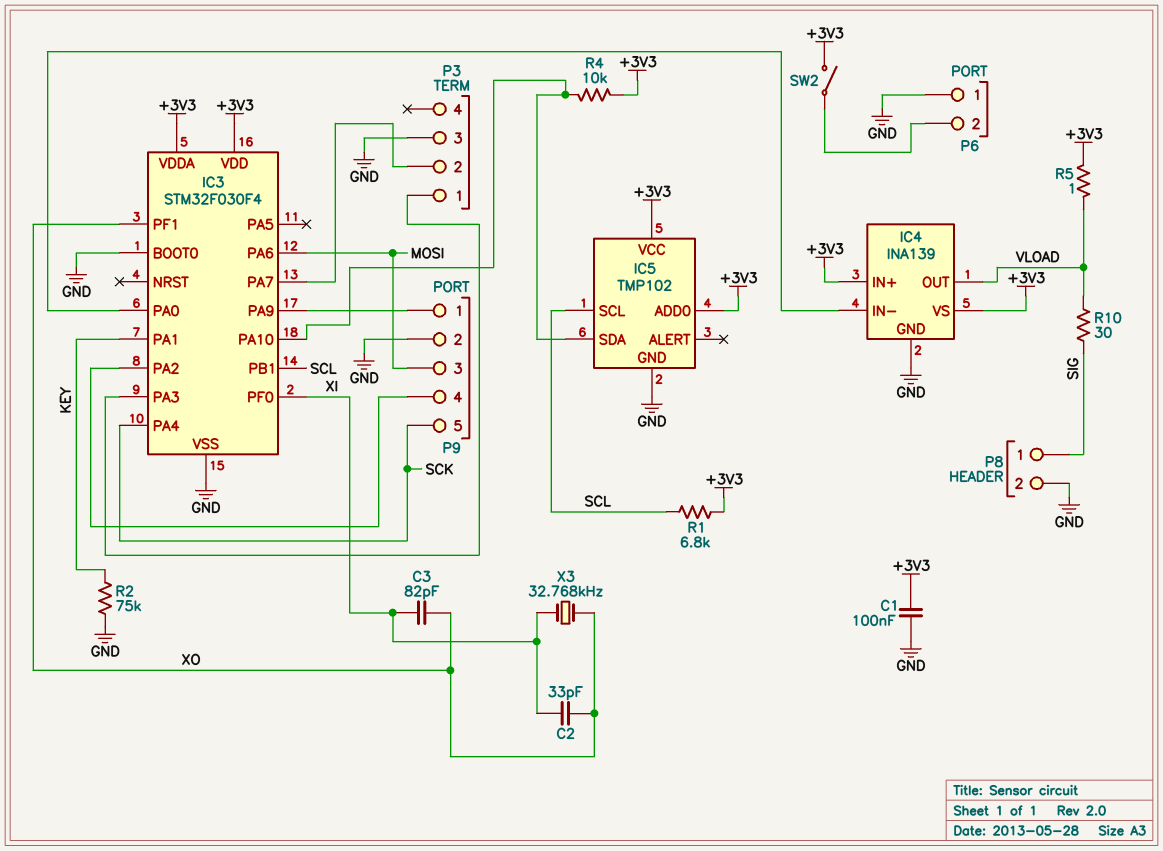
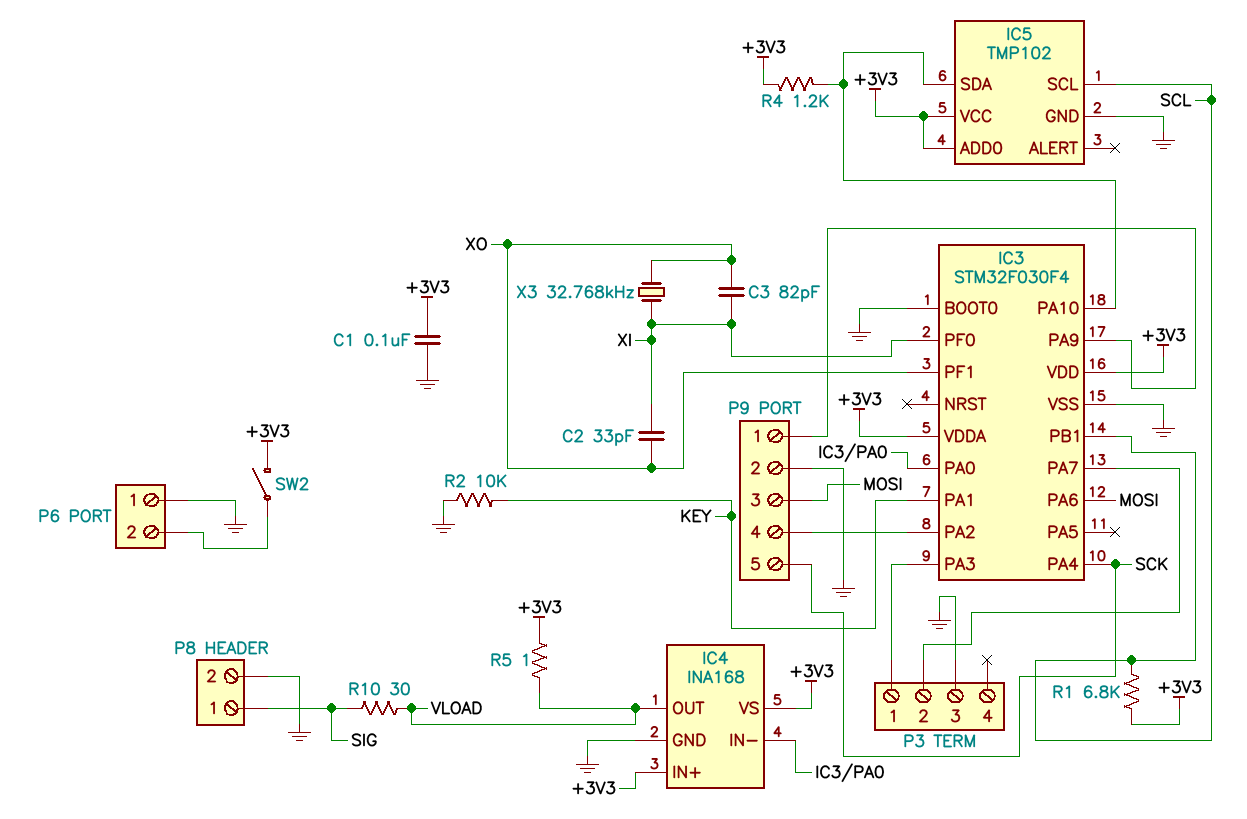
IC4: INA139 -> INA168
R2: 75k (GND, KEY) -> 10k (GND, KEY)
R4: 10k (+3V3, IC3/PA10) -> 1.2k (+3V3, IC3/PA10)

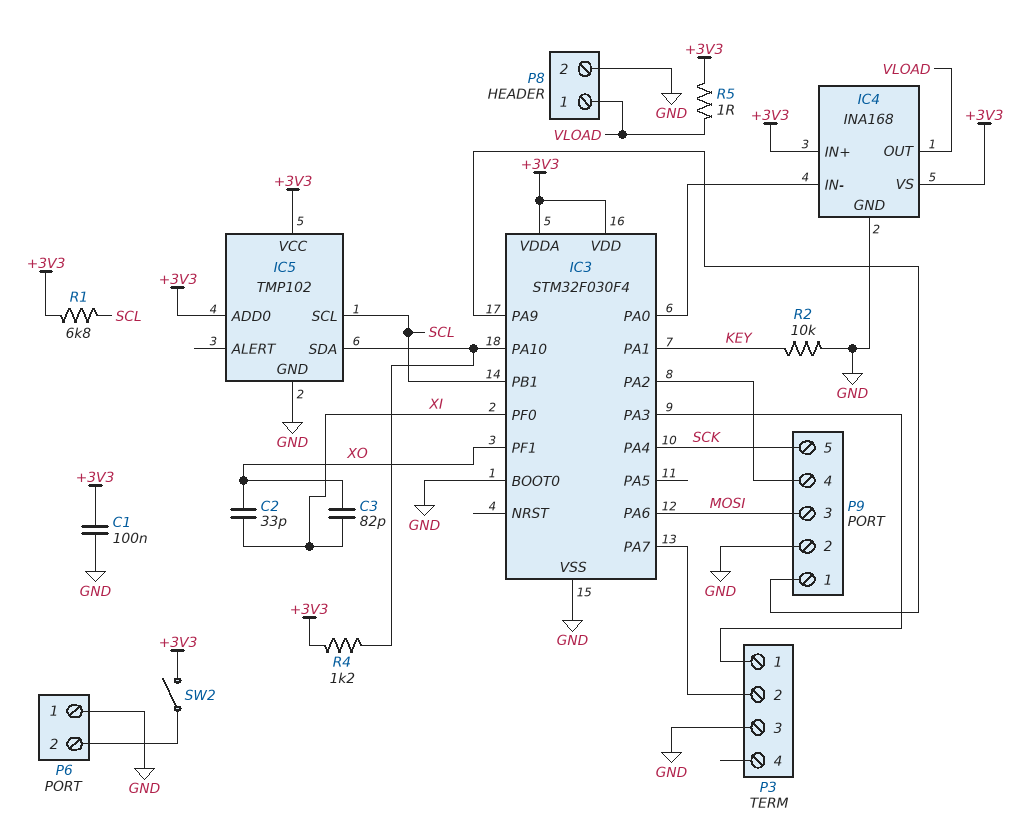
P8 pin 1: SIG -> VLOAD
R10: 30 (SIG, VLOAD) -> none
X3: 32.768kHz (XI, XO) -> none

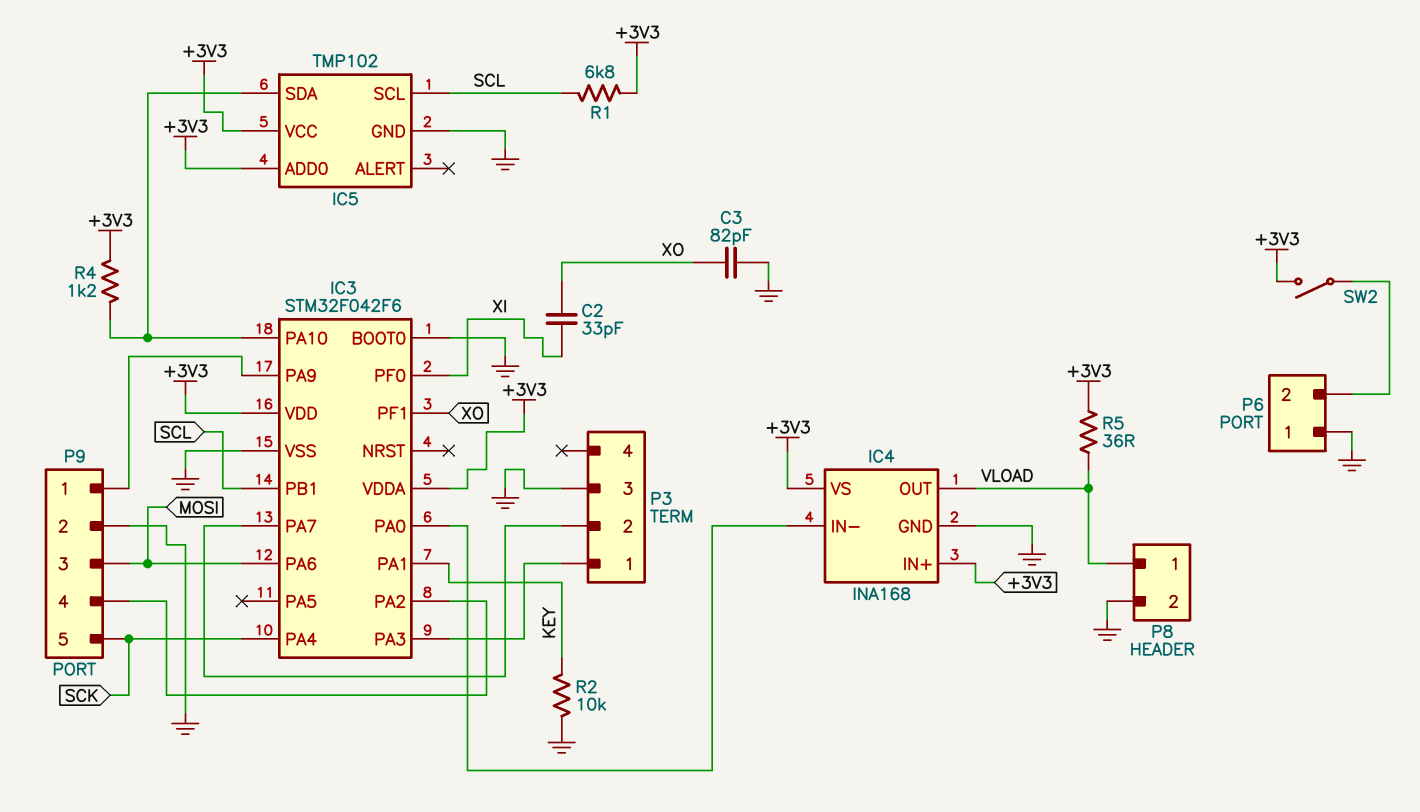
C1: 100nF (+3V3, GND) -> none
C3: 82pF (XI, XO) -> 82pF (GND, XO)
IC3: STM32F030F4 -> STM32F042F6
R5: 1 (+3V3, VLOAD) -> 36 (+3V3, VLOAD)

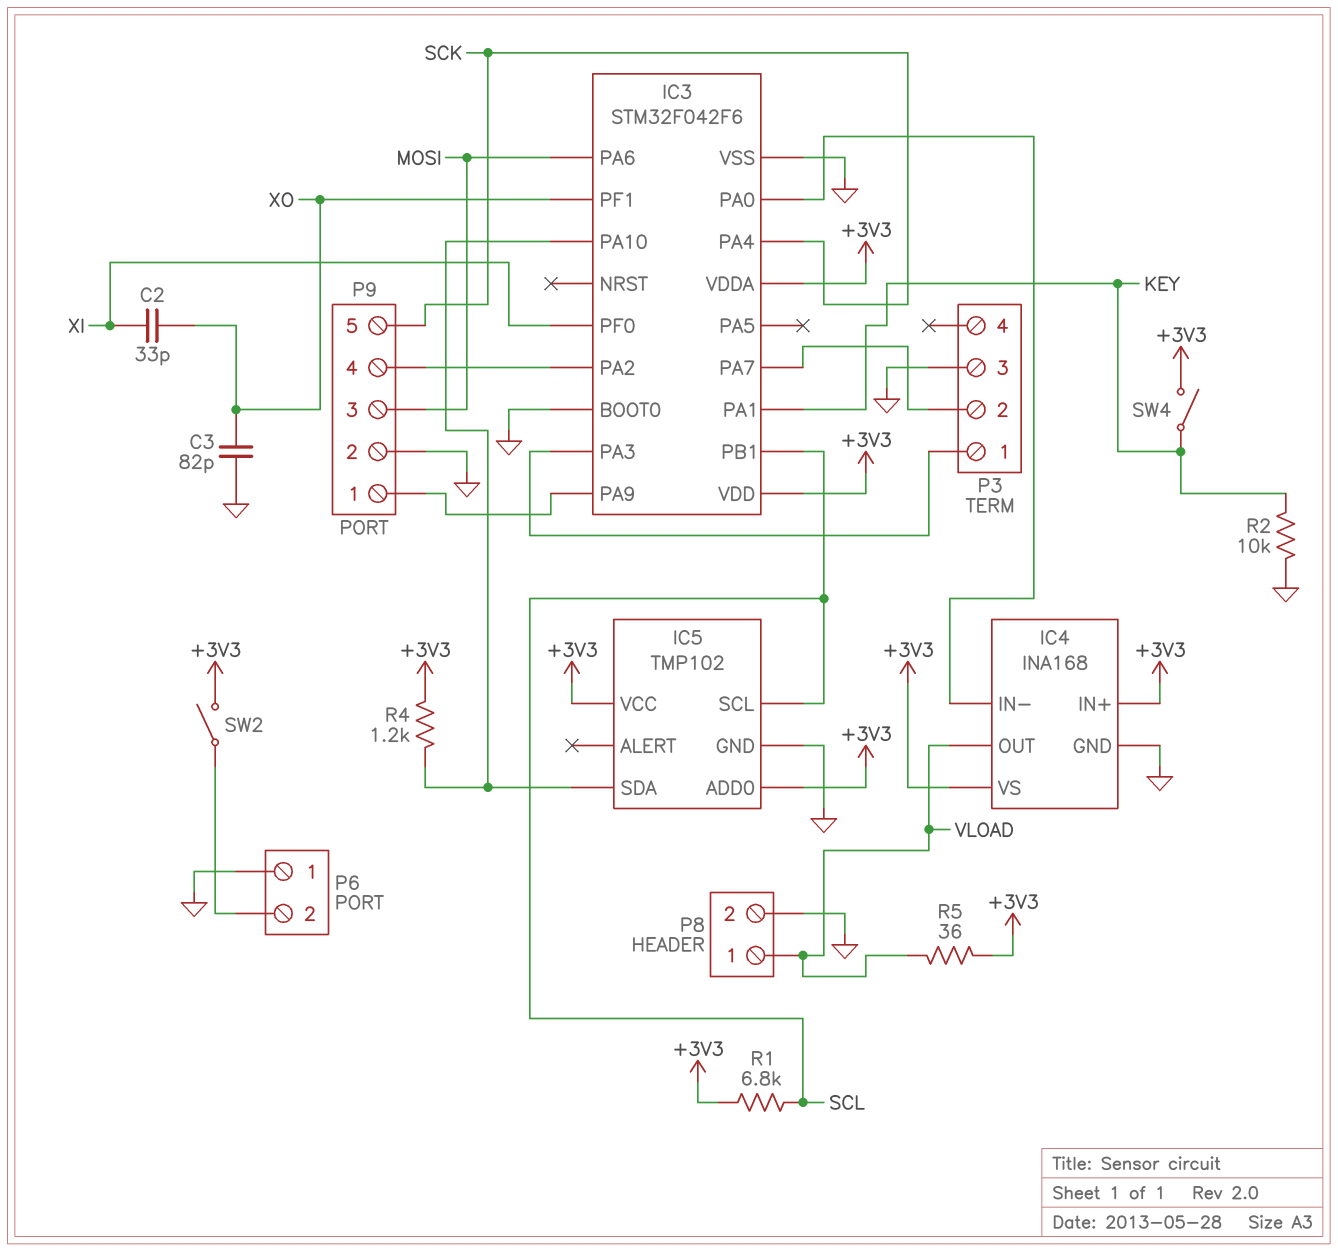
SW4: none -> switch (+3V3, KEY)

